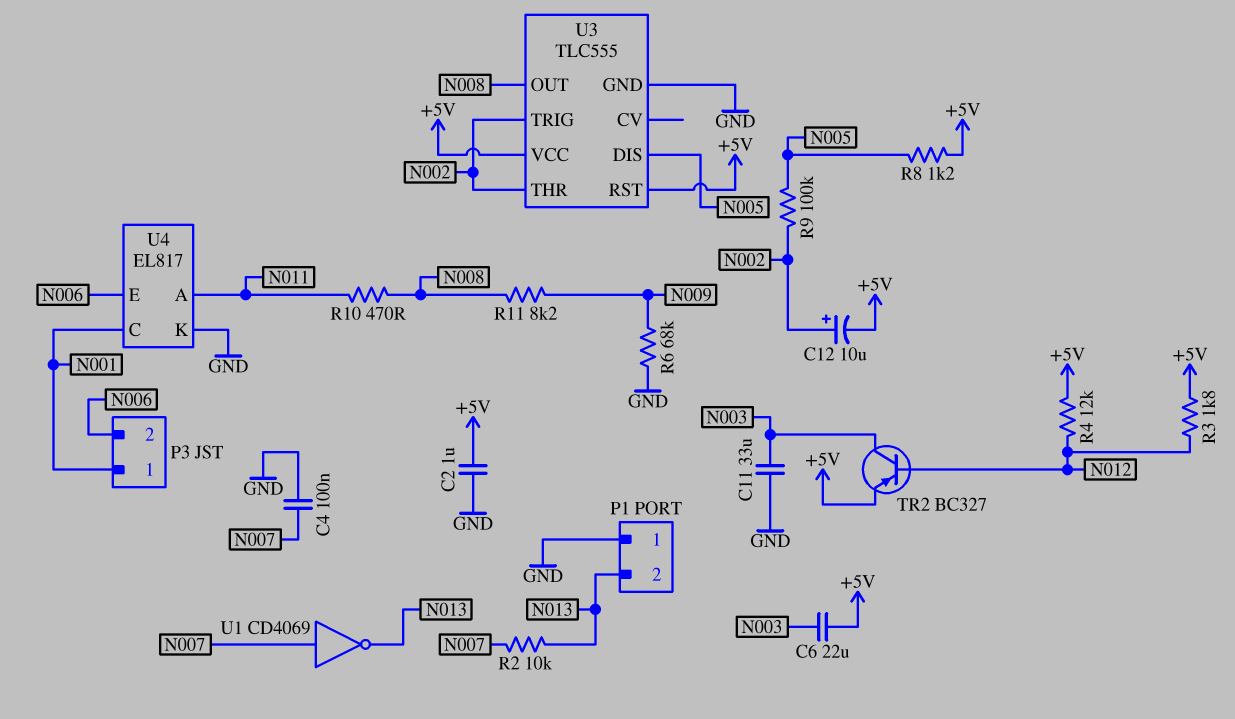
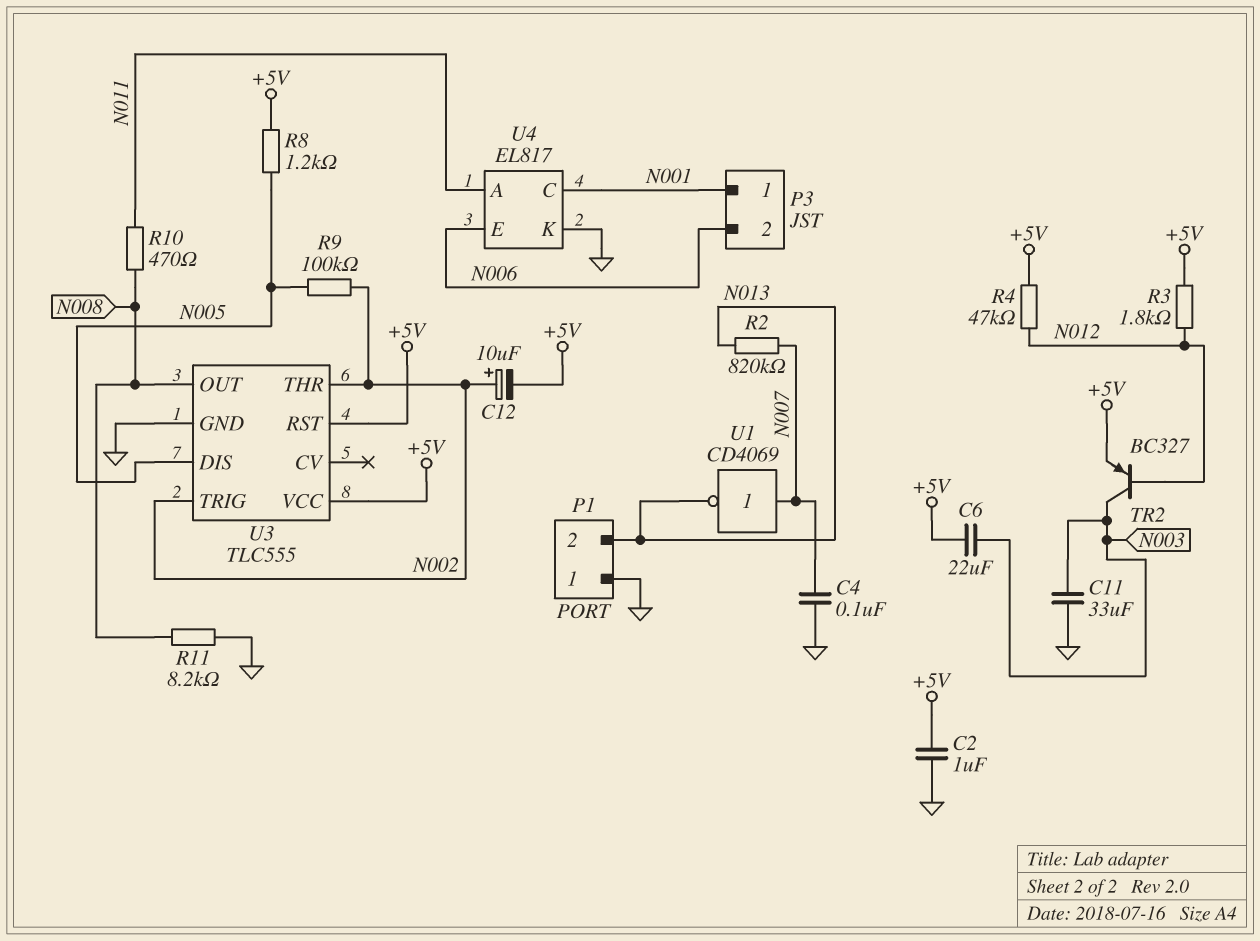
R2: 10k (N007, N013) -> 820k (N007, N013)
R4: 12k (+5V, N012) -> 47k (+5V, N012)
R6: 68k (GND, N009) -> none
R11: 8.2k (N008, N009) -> 8.2k (GND, N008)

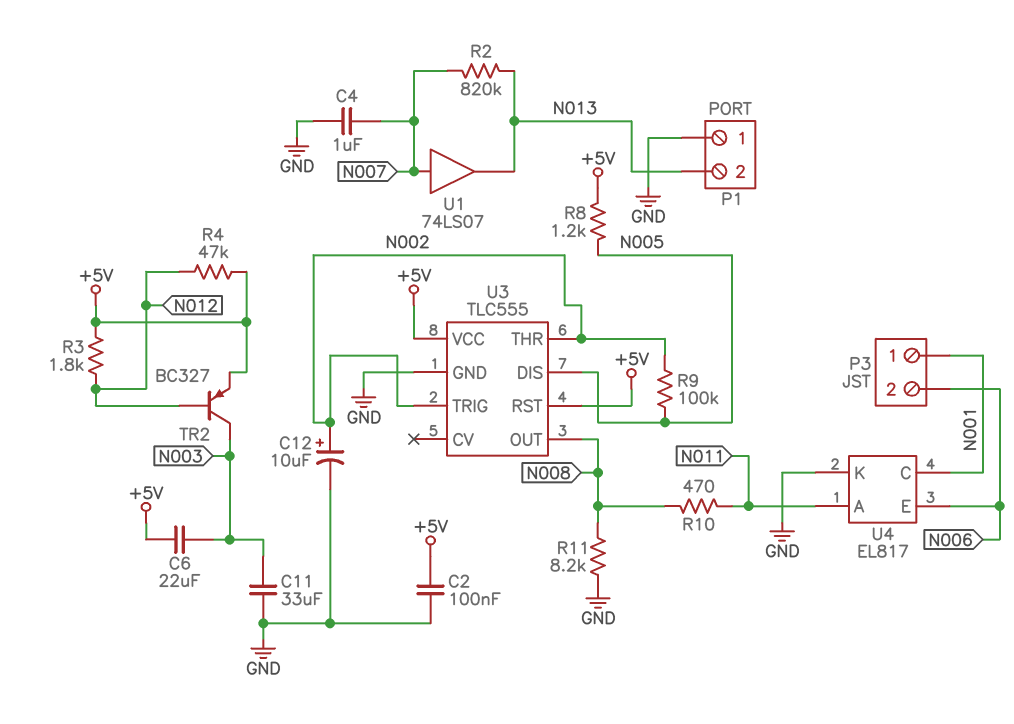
C2: 1uF (+5V, GND) -> 100nF (+5V, GND)
C4: 100nF (GND, N007) -> 1uF (GND, N007)
C12: 10uF (plus N002, minus +5V) -> 10uF (plus N002, minus GND)
U1: NOT CD4069 (in N007, out N013) -> buffer 74LS07 (in N007, out N013)

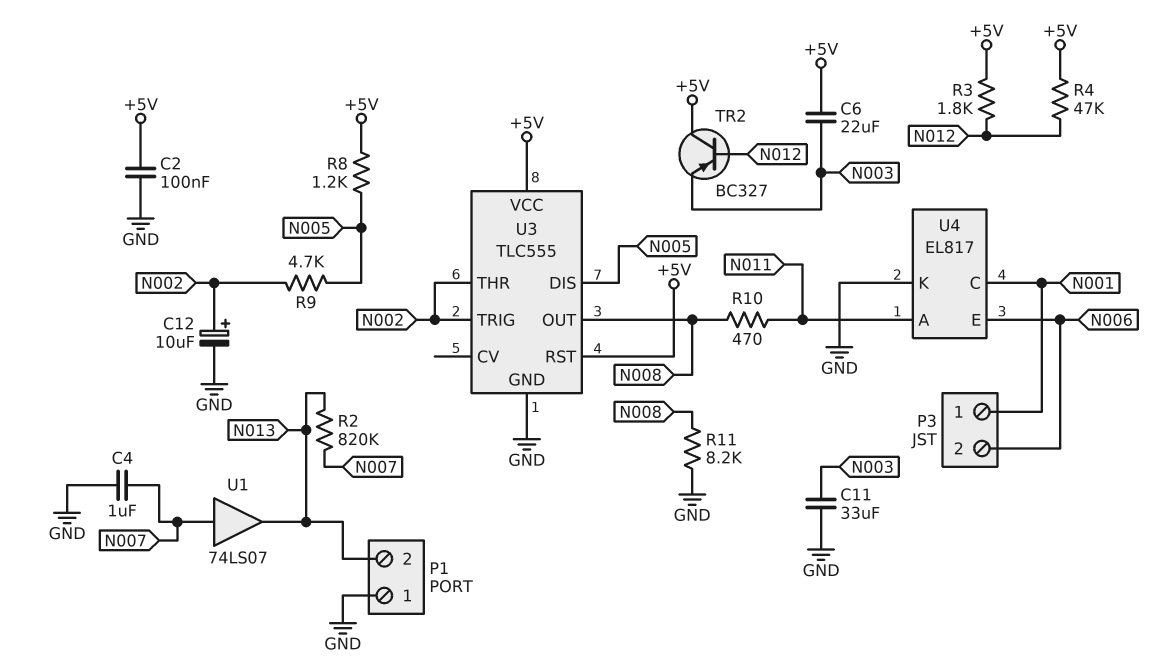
R9: 100k (N002, N005) -> 4.7k (N002, N005)
TR2: PNP BC327 (B N012, C N003, E +5V) -> PNP BC327 (B N012, C +5V, E N003)

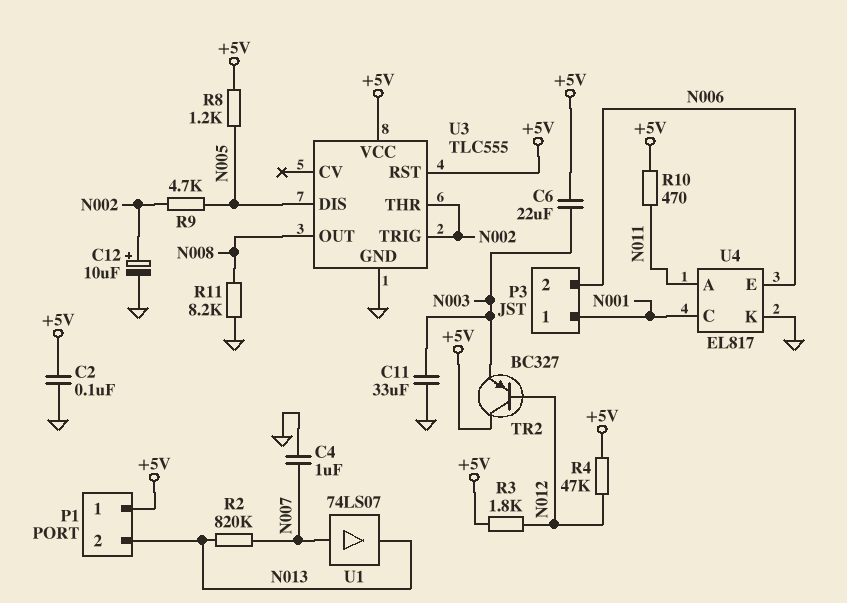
P1 pin 1: GND -> +5V
R10: 470 (N008, N011) -> 470 (+5V, N011)

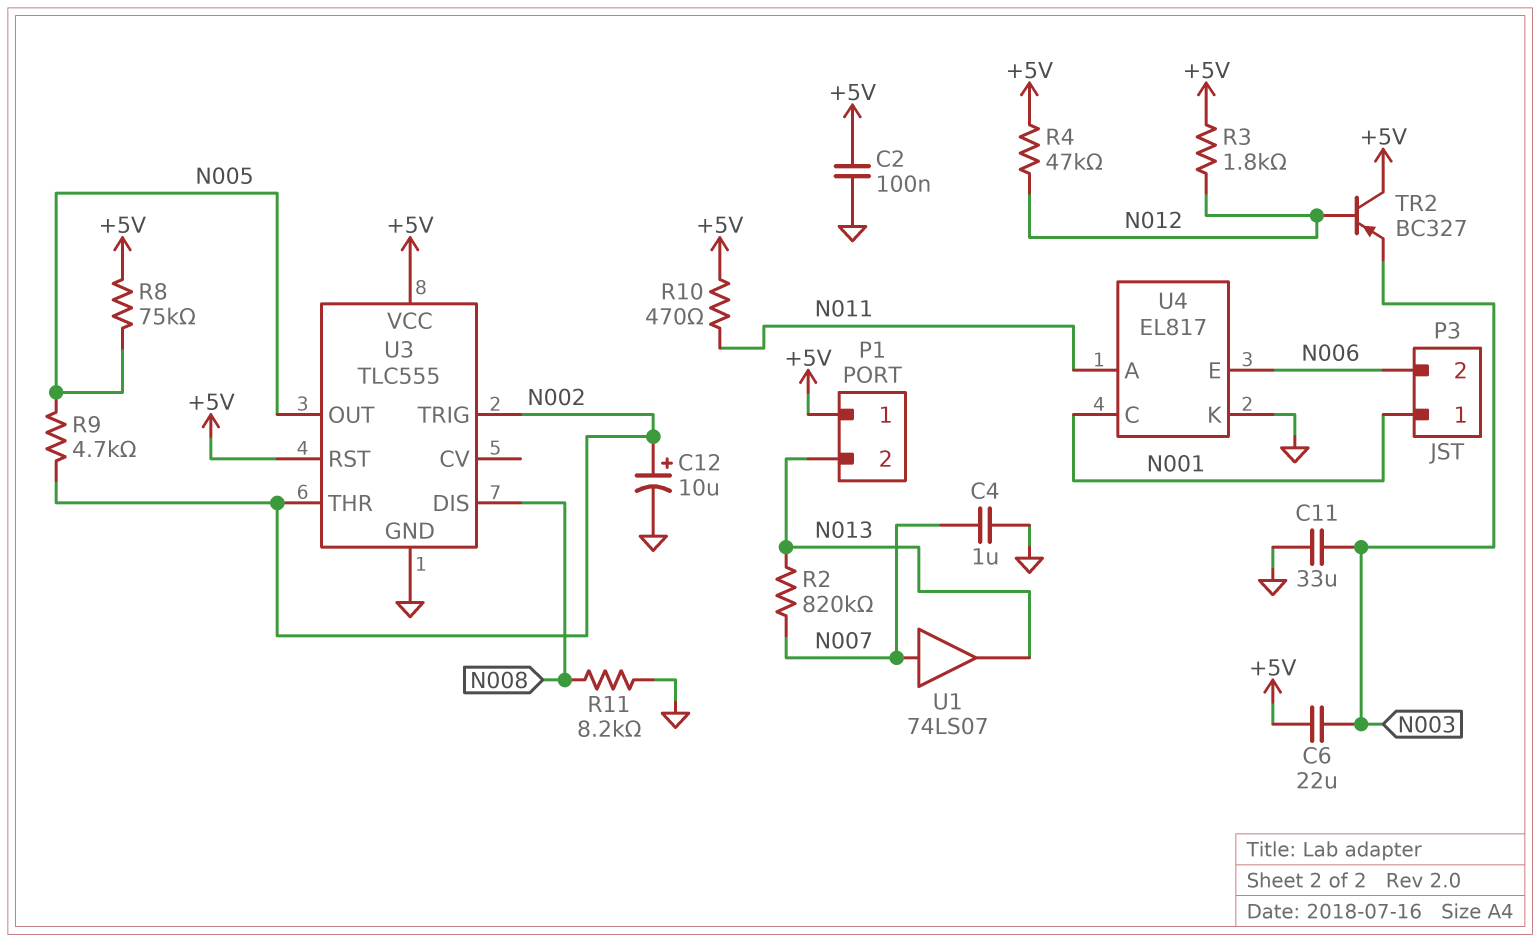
R8: 1.2k (+5V, N005) -> 75k (+5V, N005)
U3 pin DIS: N005 -> N008
U3 pin OUT: N008 -> N005

